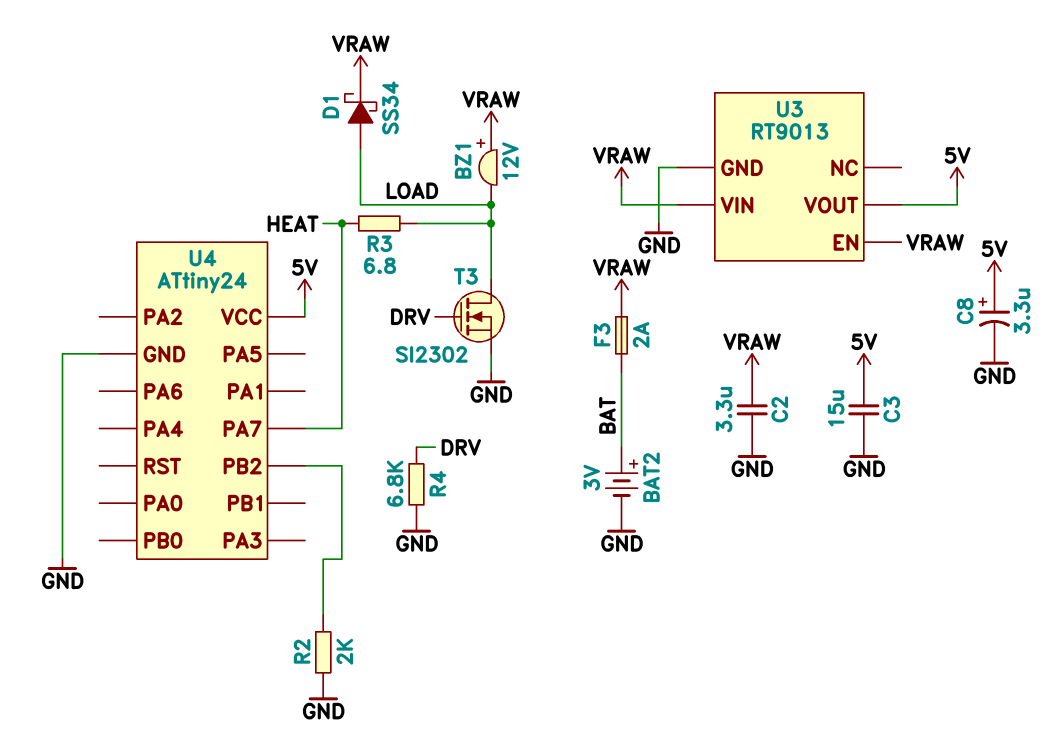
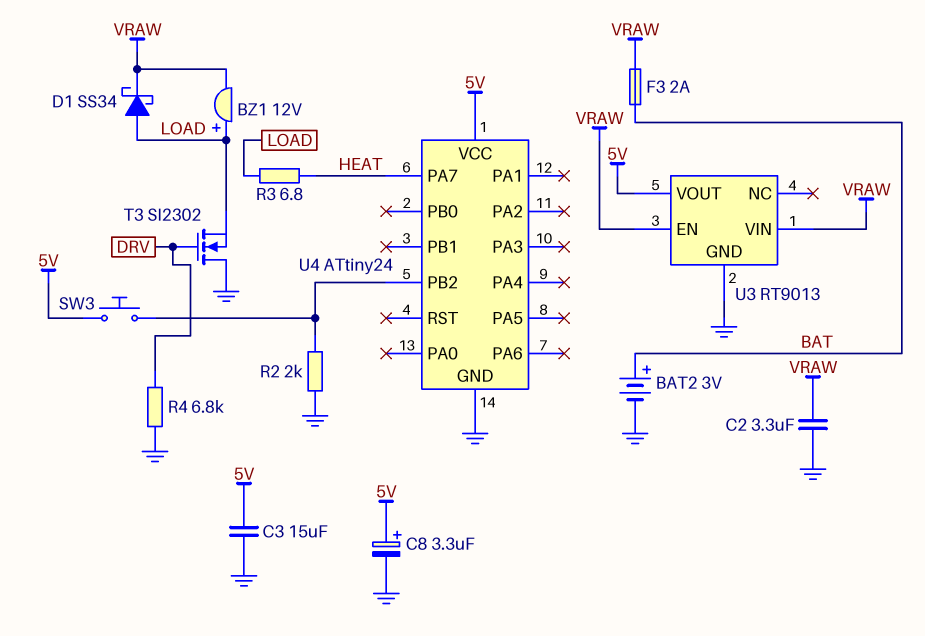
BZ1: buzzer 12V (plus VRAW, minus LOAD) -> buzzer 12V (plus LOAD, minus VRAW)
SW3: none -> button (5V, U4/PB2)
T3: NMOS SI2302 (G DRV, D LOAD, S GND) -> NMOS SI2302 (G DRV, D GND, S LOAD)

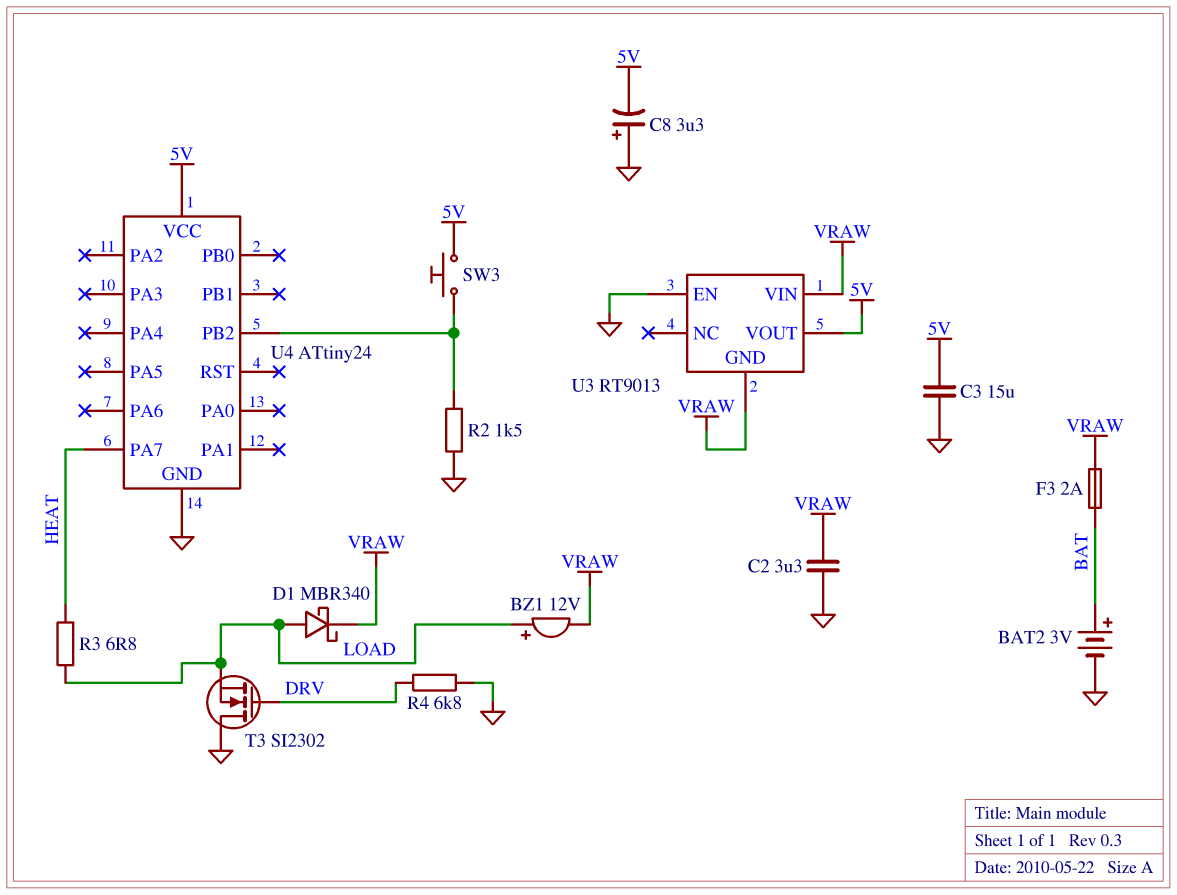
C8: 3.3uF (plus 5V, minus GND) -> 3.3uF (plus GND, minus 5V)
D1: schottky SS34 (A LOAD, K VRAW) -> schottky MBR340 (A LOAD, K VRAW)
R2: 2k (GND, U4/PB2) -> 1.5k (GND, U4/PB2)
U3 pin EN: VRAW -> GND
U3 pin GND: GND -> VRAW

